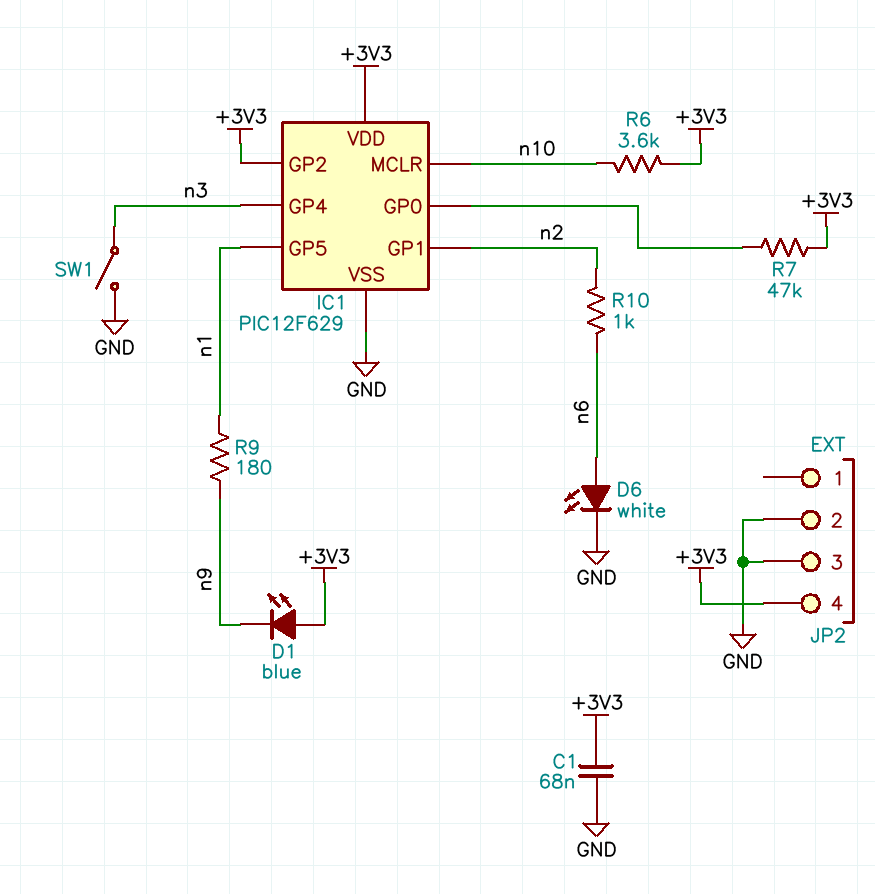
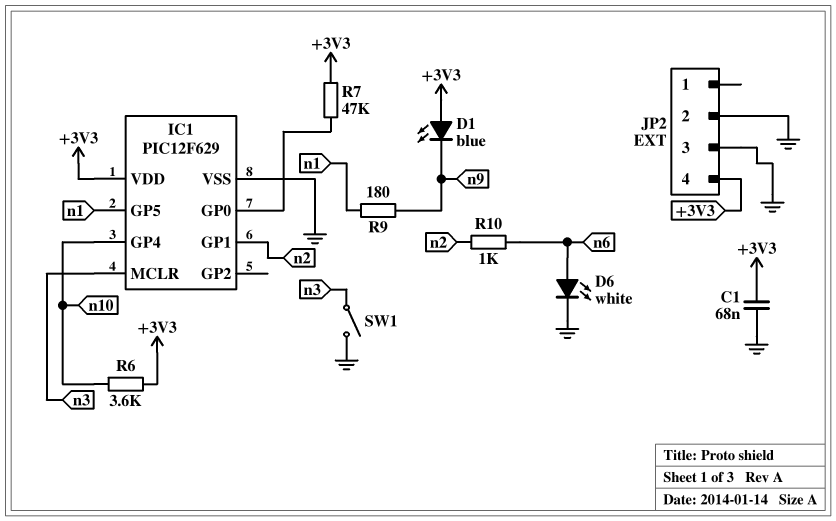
IC1 pin GP2: +3V3 -> none
IC1 pin GP4: n3 -> n10
IC1 pin MCLR: n10 -> n3

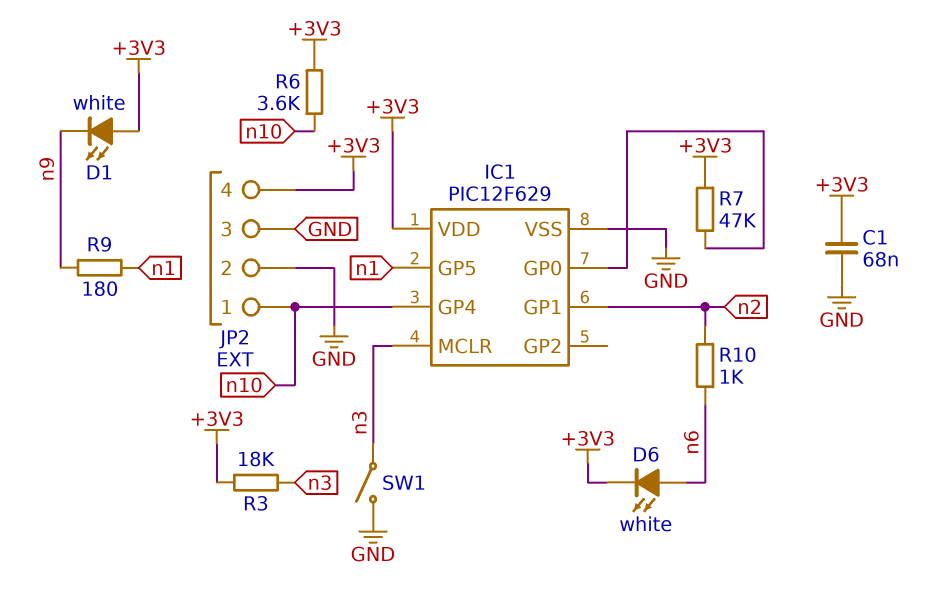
D1: LED blue (A +3V3, K n9) -> LED white (A +3V3, K n9)
D6: LED white (A n6, K GND) -> LED white (A n6, K +3V3)
JP2 pin 1: none -> n10
R3: none -> 18k (+3V3, n3)

